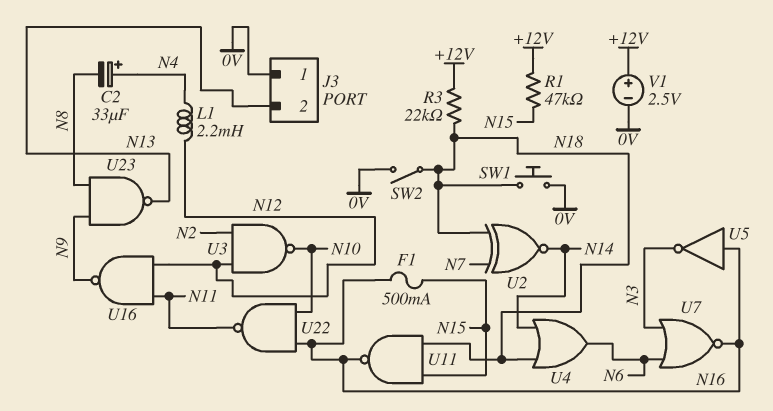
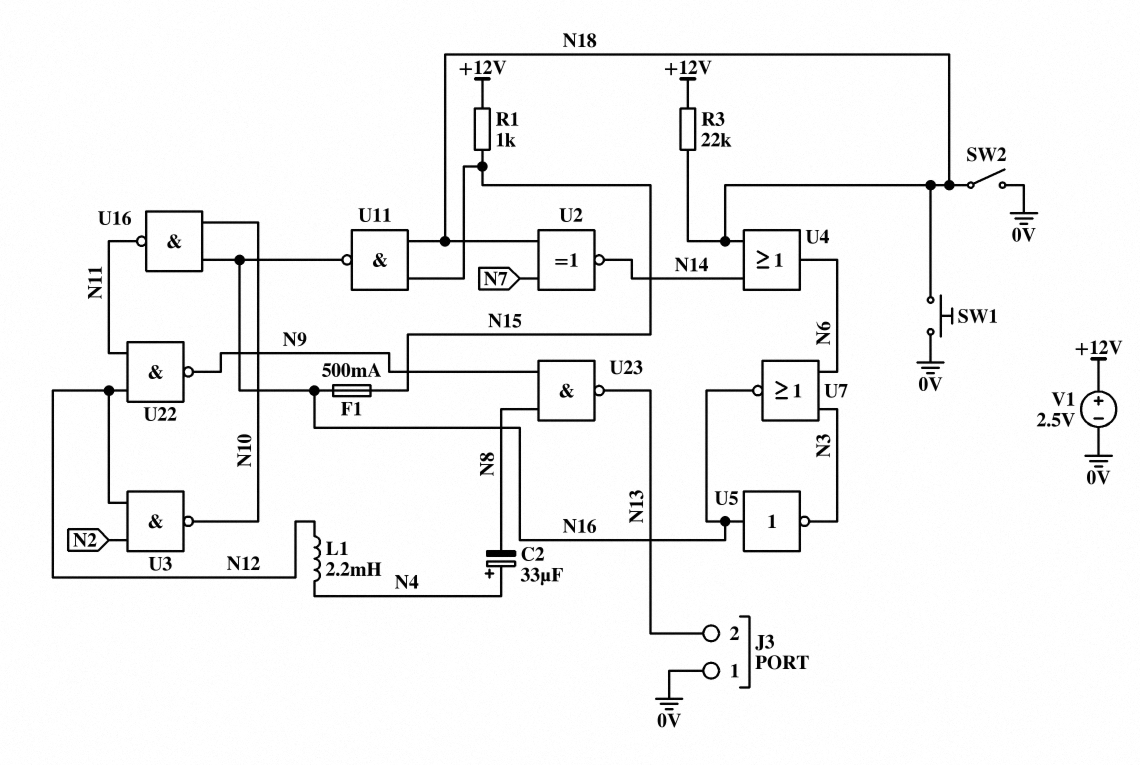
R1: 47k (+12V, N15) -> 1k (+12V, N15)
U16: NAND (in N11, in N12, out N9) -> NAND (in N10, in N16, out N11)
U22: NAND (in N10, in N16, out N11) -> NAND (in N11, in N12, out N9)

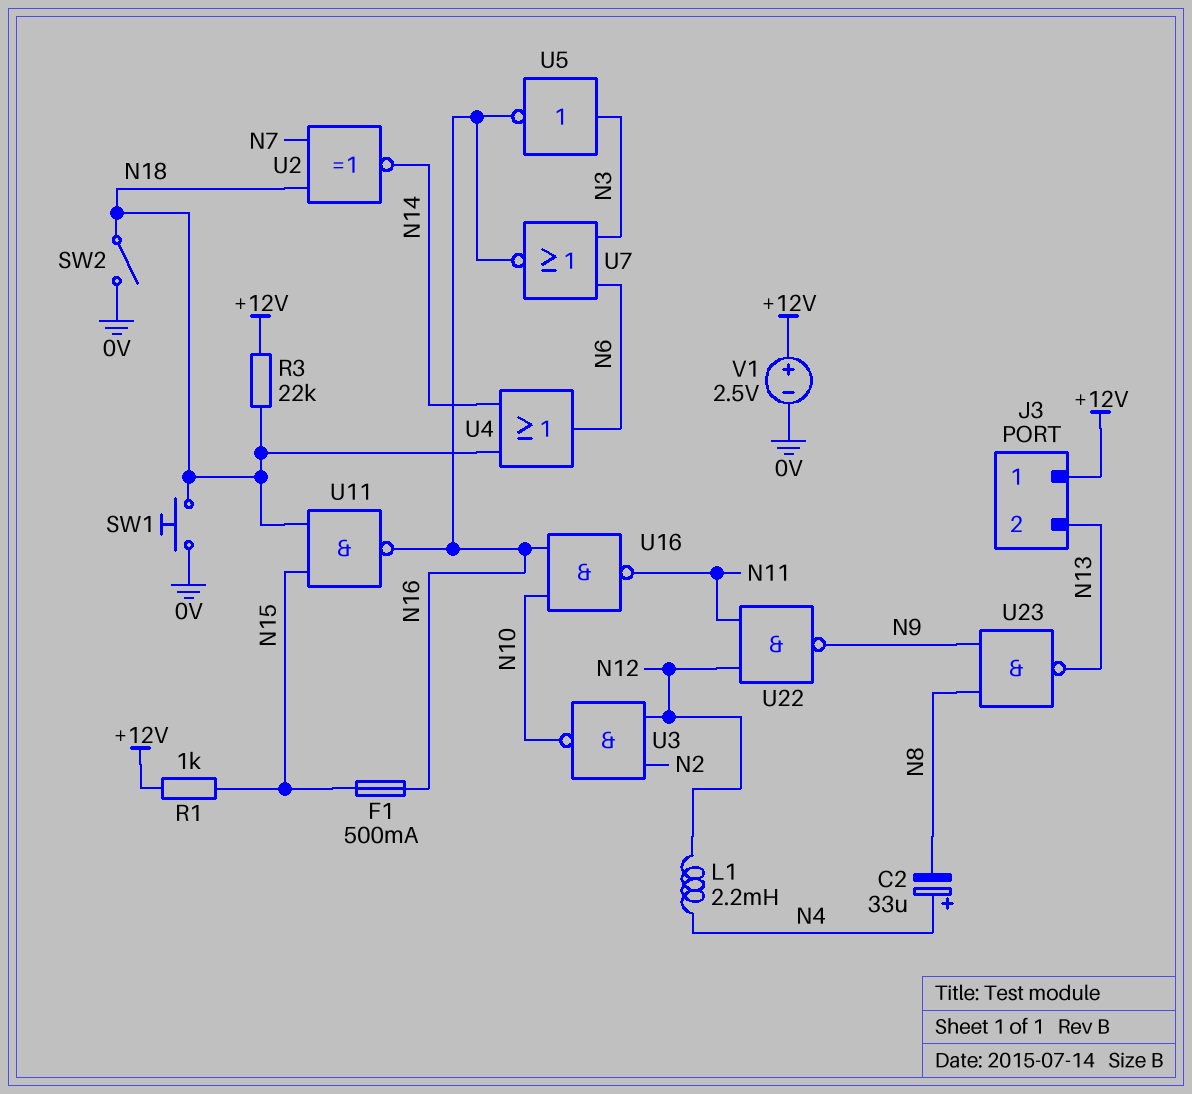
J3 pin 1: 0V -> +12V
U5: NOT (in N16, out N3) -> NOT (in N3, out N16)

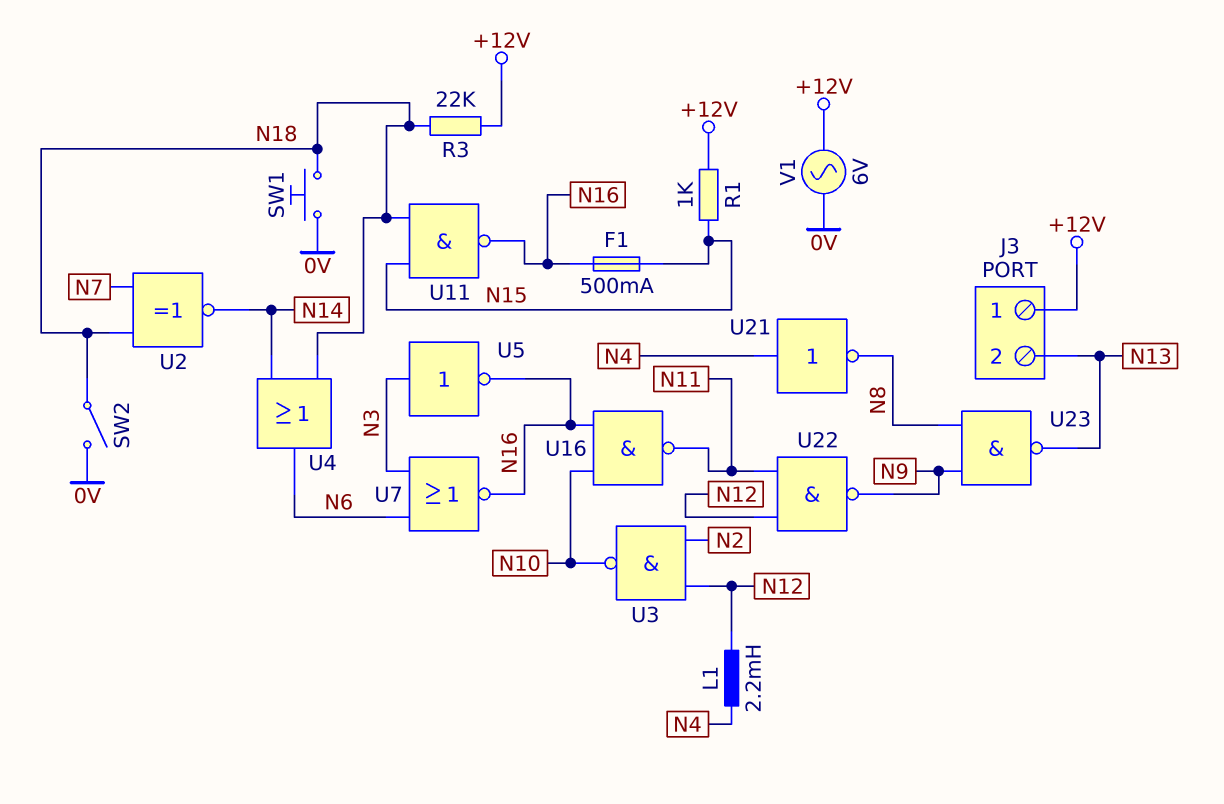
C2: 33uF (plus N4, minus N8) -> none
U21: none -> NOT (in N4, out N8)
V1: 2.5V (plus +12V, minus 0V) -> AC 6V (+12V, 0V)

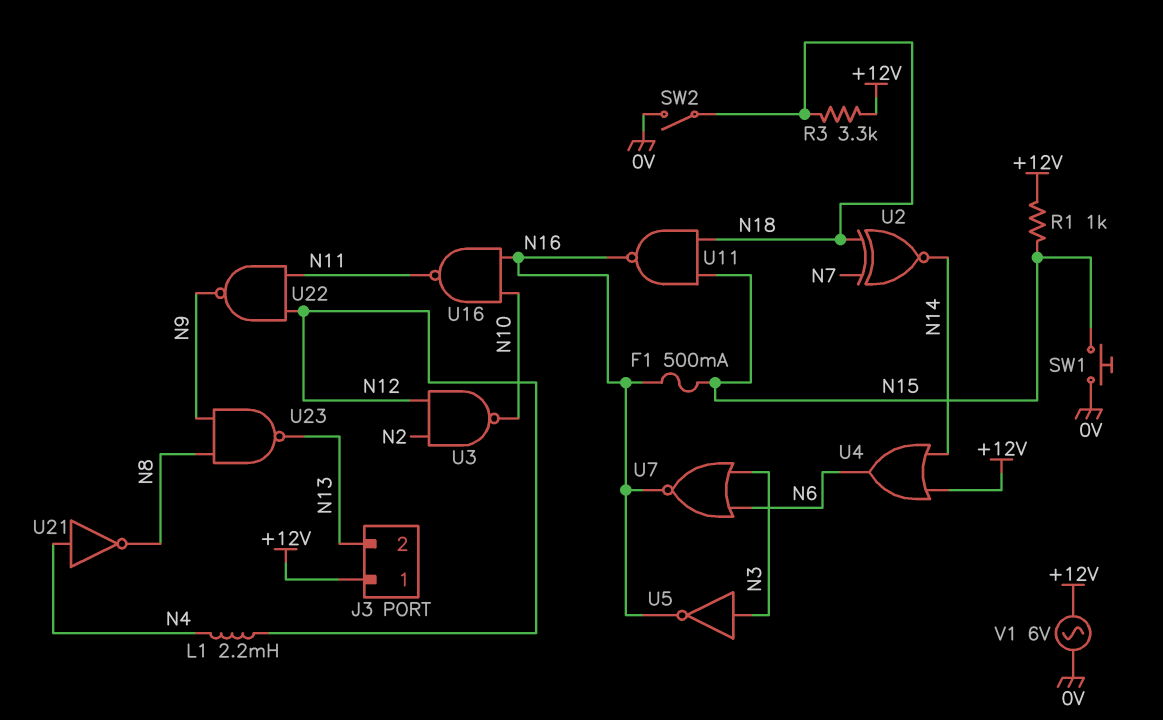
R3: 22k (+12V, N18) -> 3.3k (+12V, N18)
SW1: button (0V, N18) -> button (0V, N15)
U4: OR (in N14, in N18, out N6) -> OR (in +12V, in N14, out N6)

